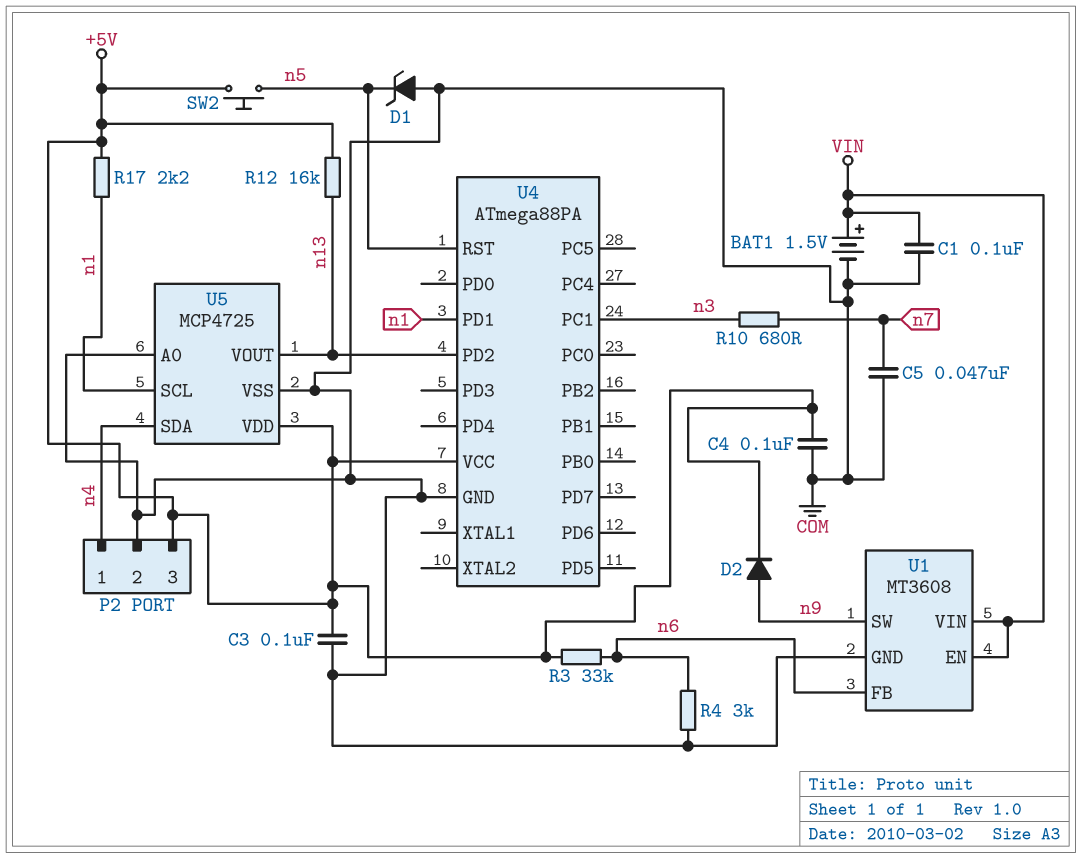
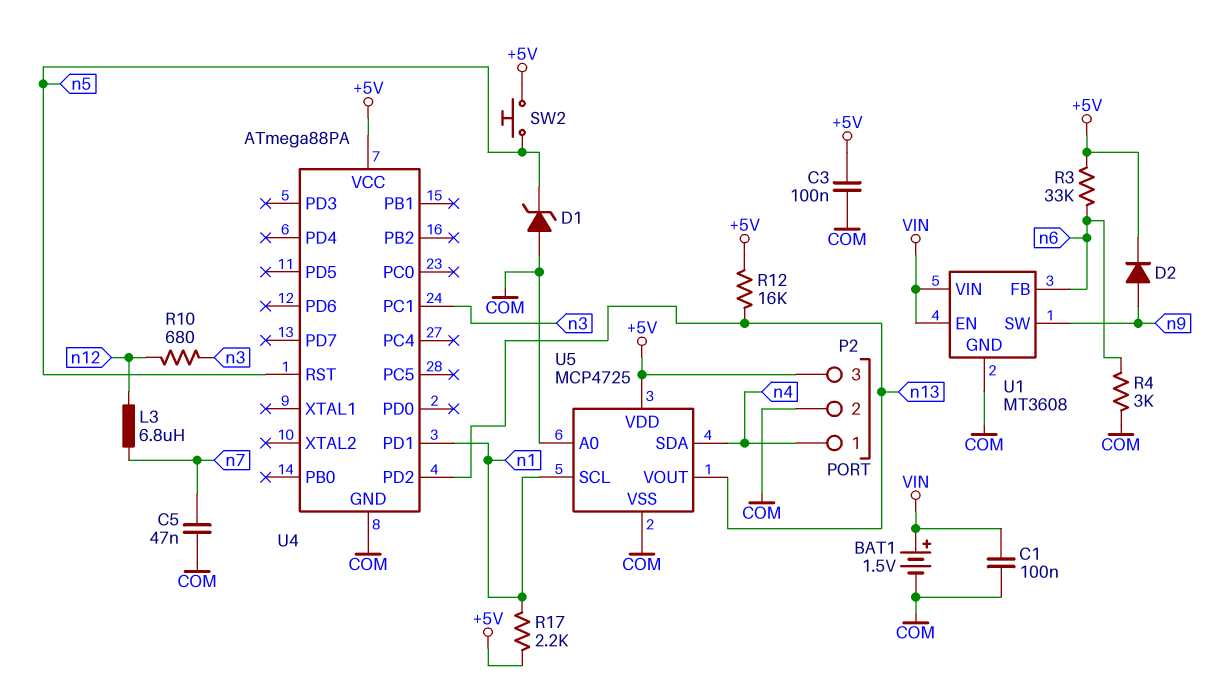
C4: 100nF (+5V, COM) -> none
L3: none -> 6.8uH (n7, n12)
R10: 680 (n3, n7) -> 680 (n3, n12)

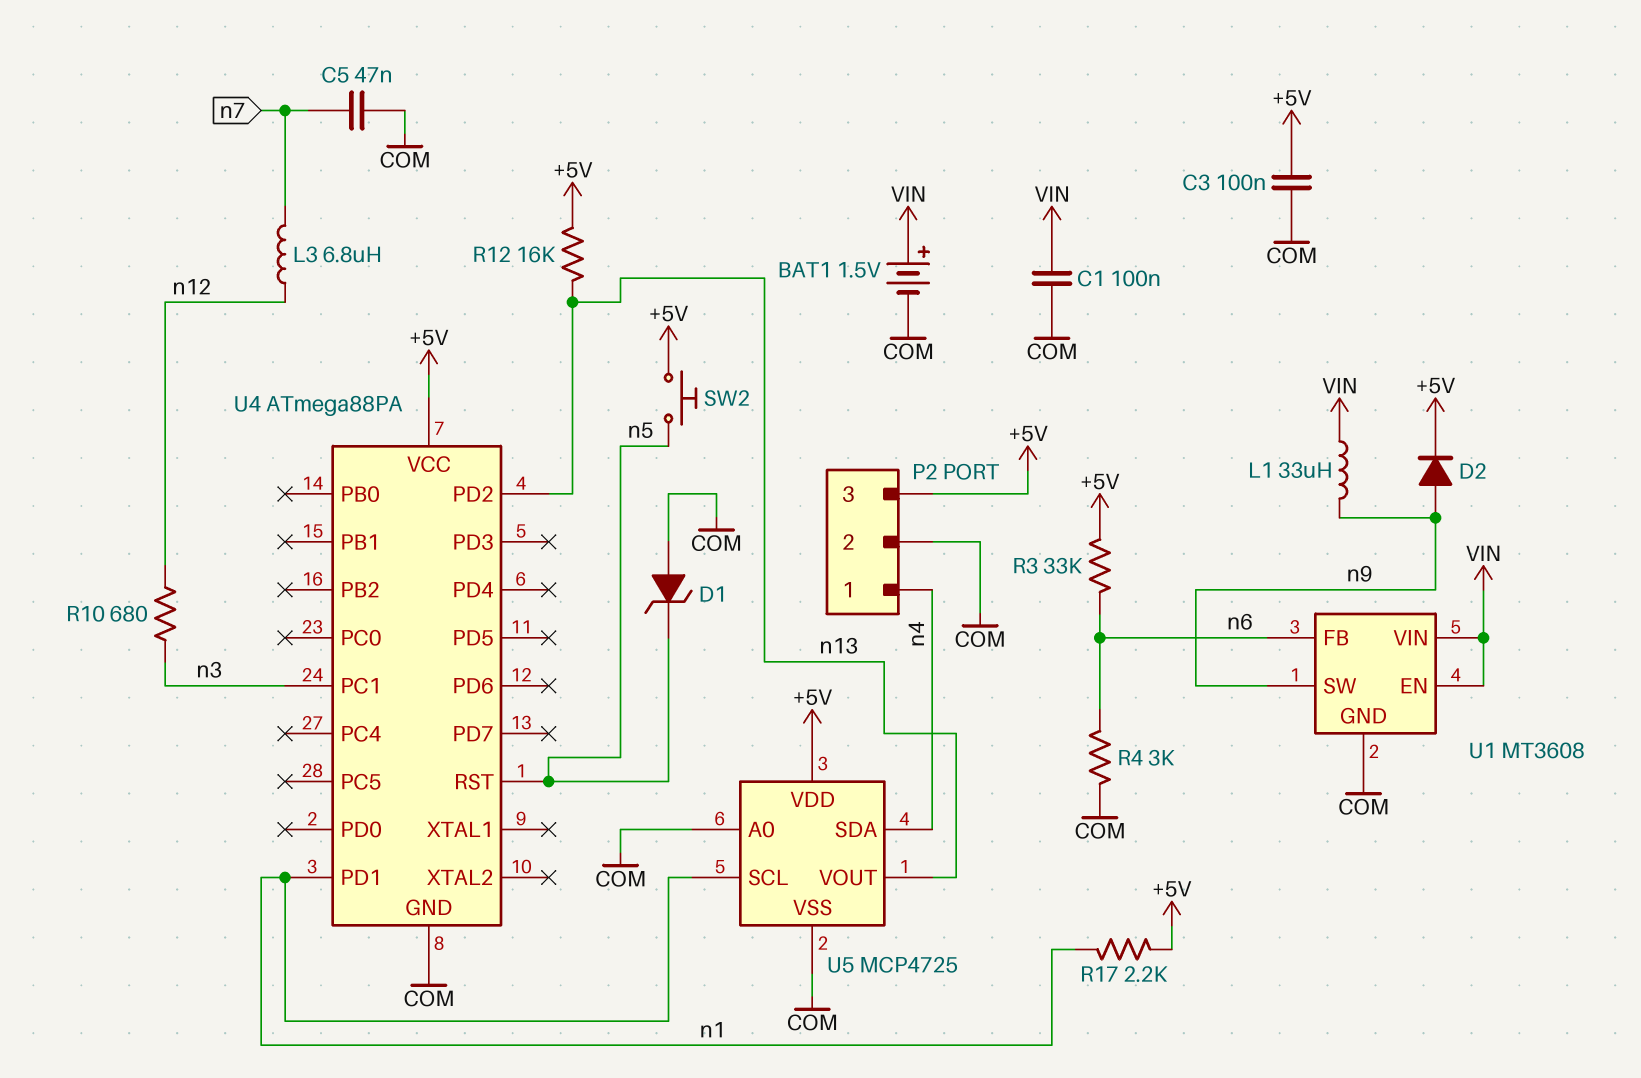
L1: none -> 33uH (VIN, n9)

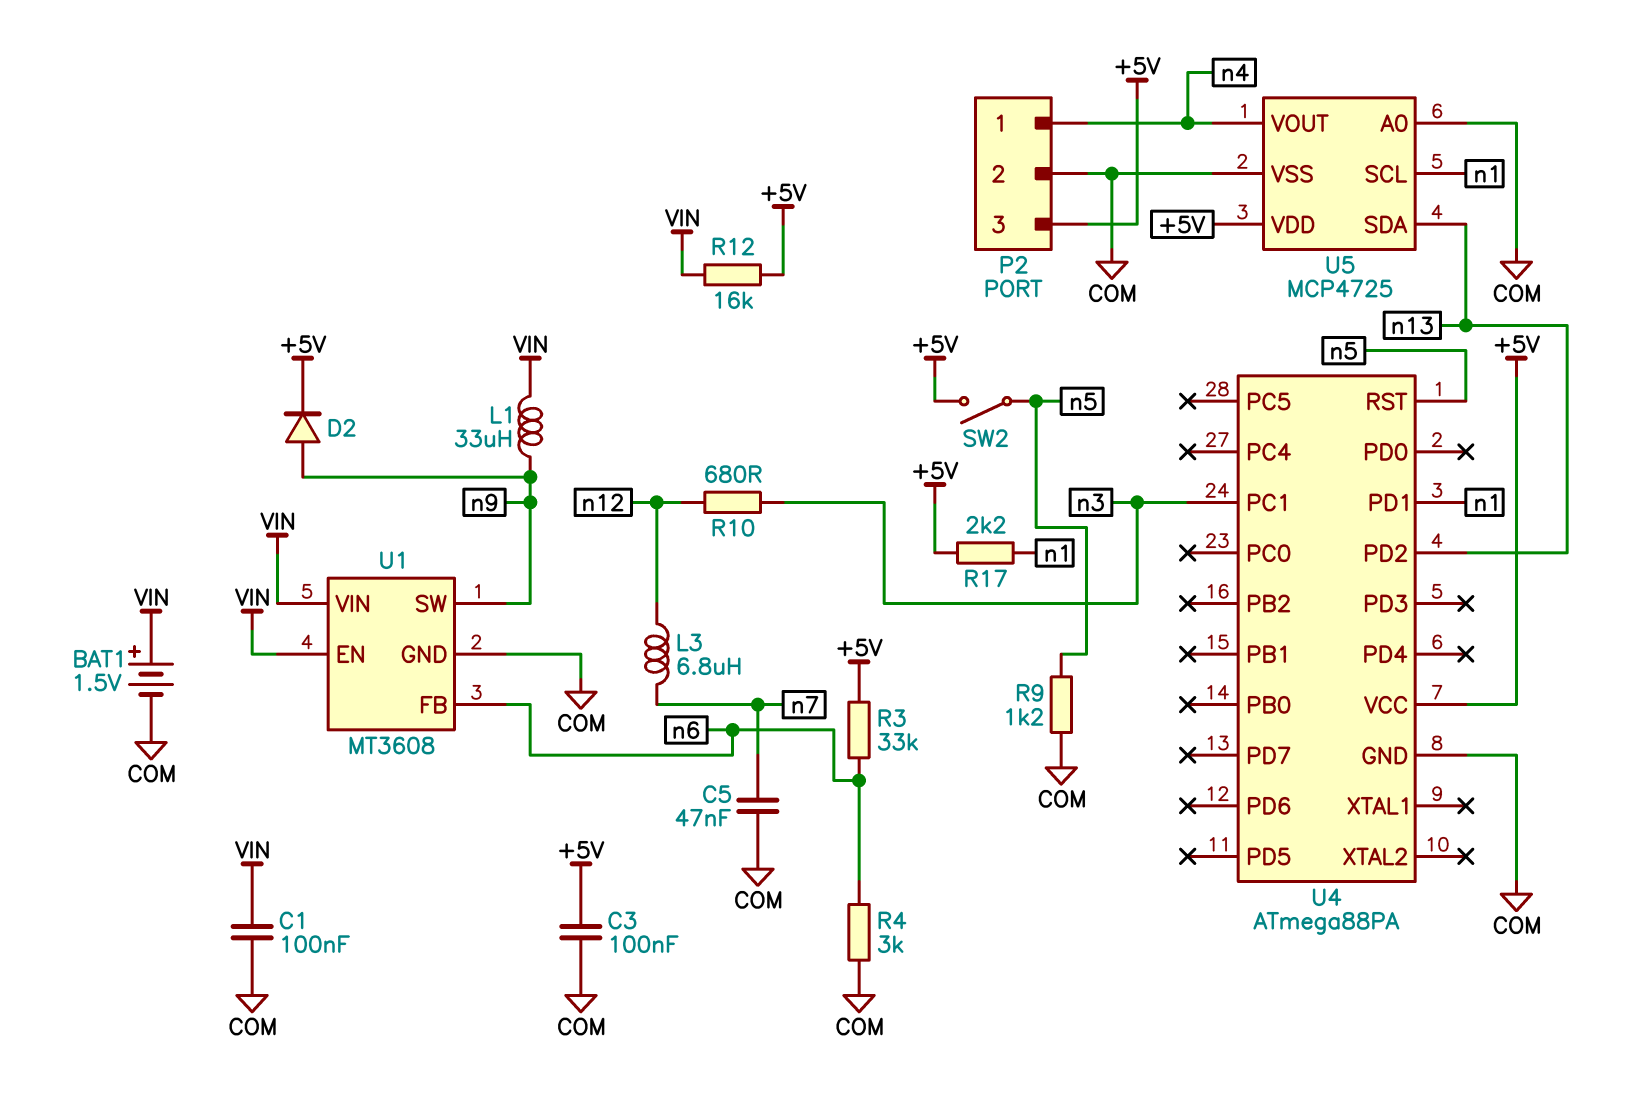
D1: zener (A COM, K n5) -> none
R9: none -> 1.2k (COM, n5)
R12: 16k (+5V, n13) -> 16k (+5V, VIN)
SW2: button (+5V, n5) -> switch (+5V, n5)
U5 pin SDA: n4 -> n13
U5 pin VOUT: n13 -> n4

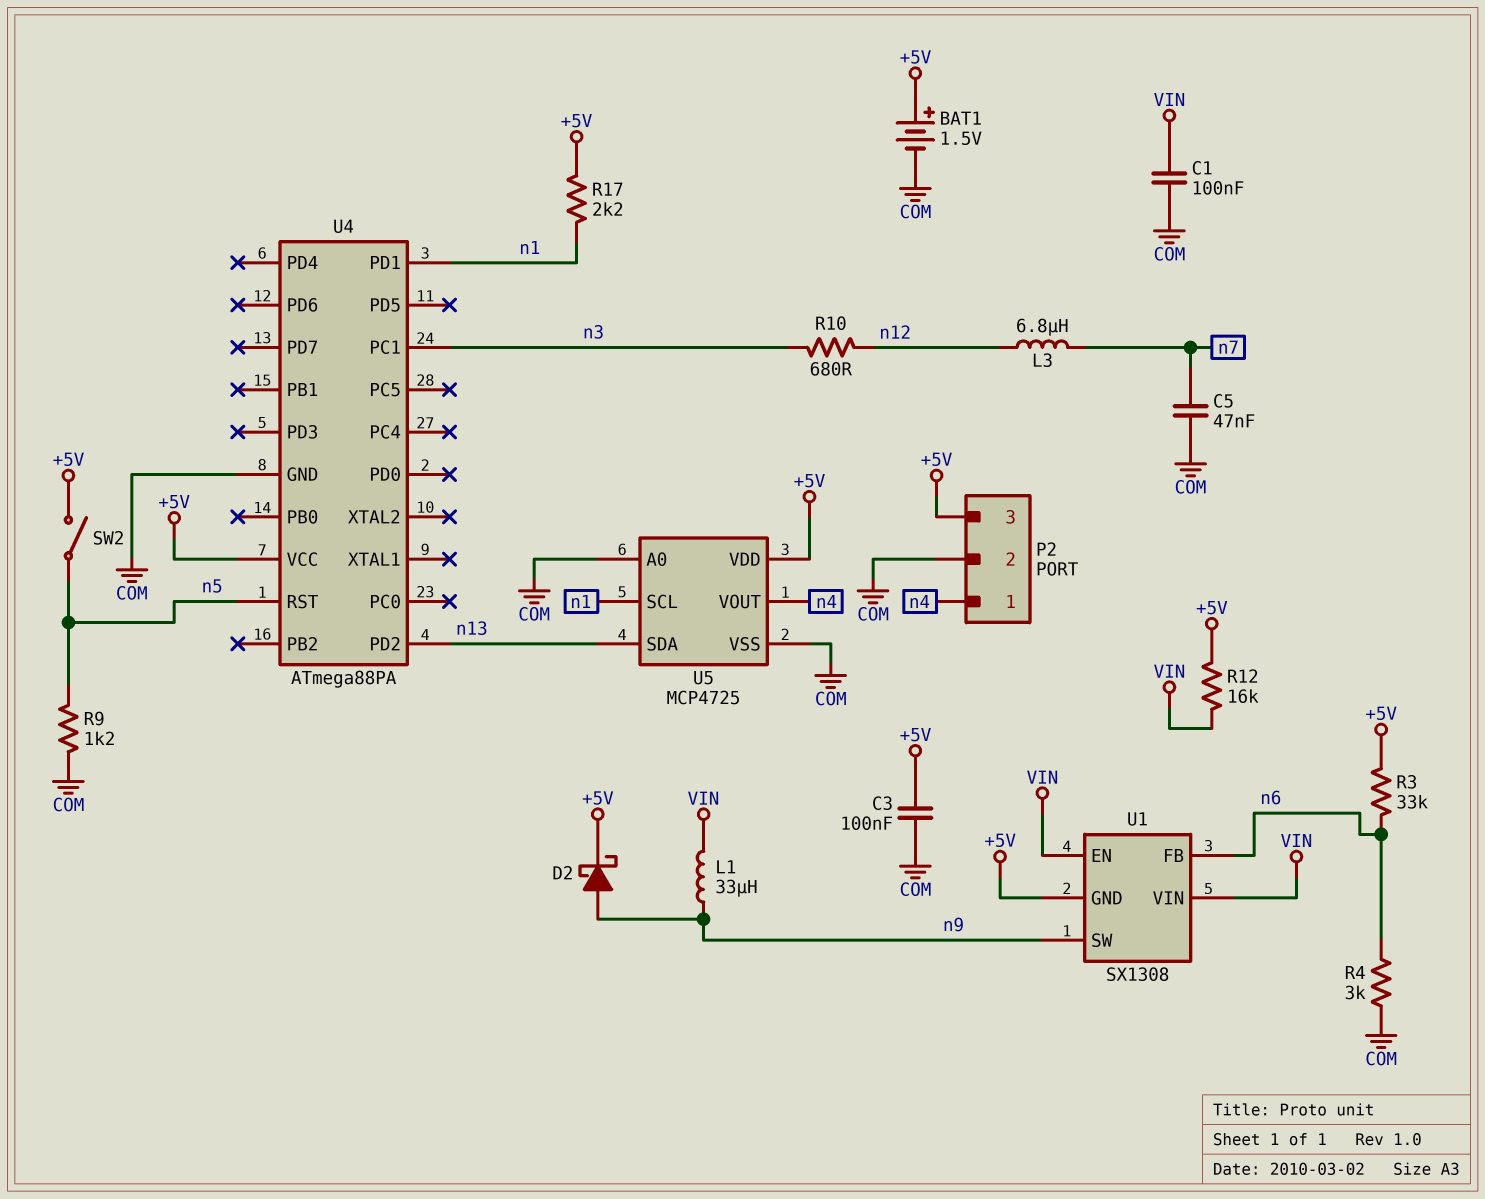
BAT1: 1.5V (plus VIN, minus COM) -> 1.5V (plus +5V, minus COM)
D2: diode (A n9, K +5V) -> schottky (A n9, K +5V)
U1: MT3608 -> SX1308
U1 pin GND: COM -> +5V

